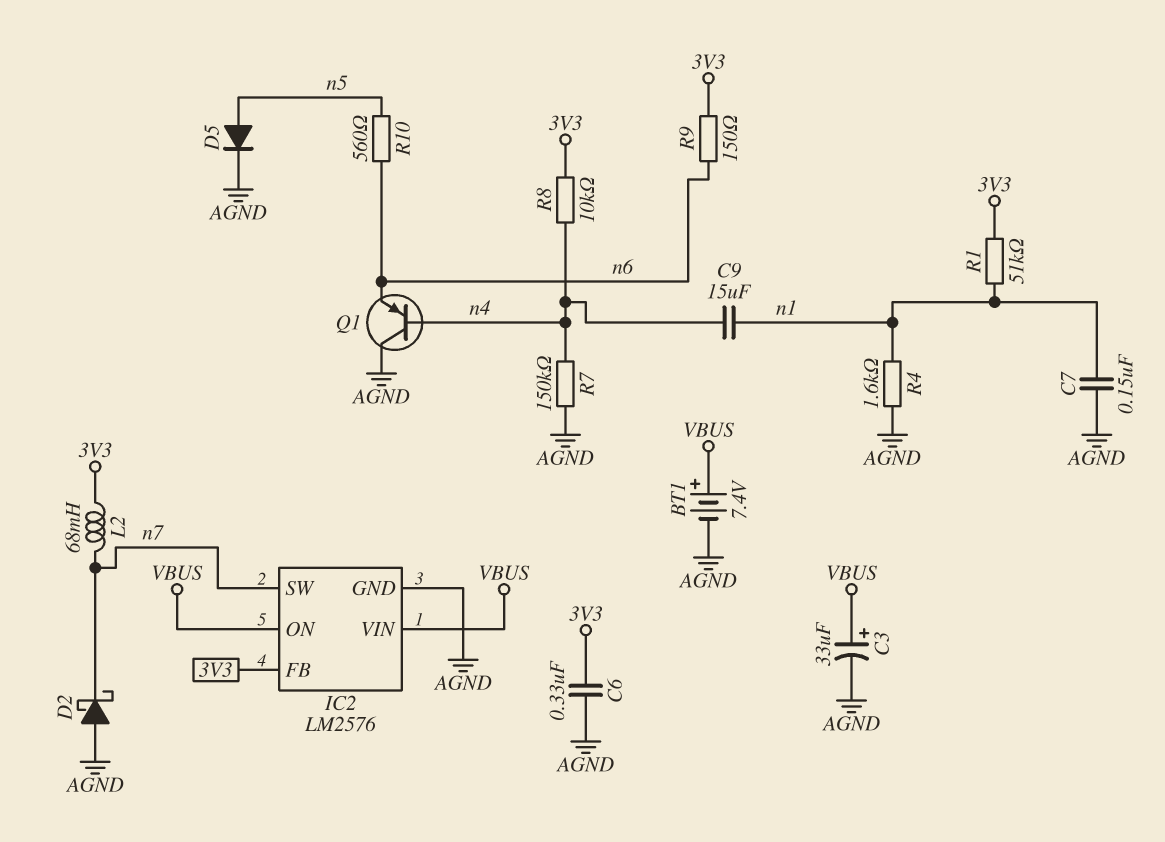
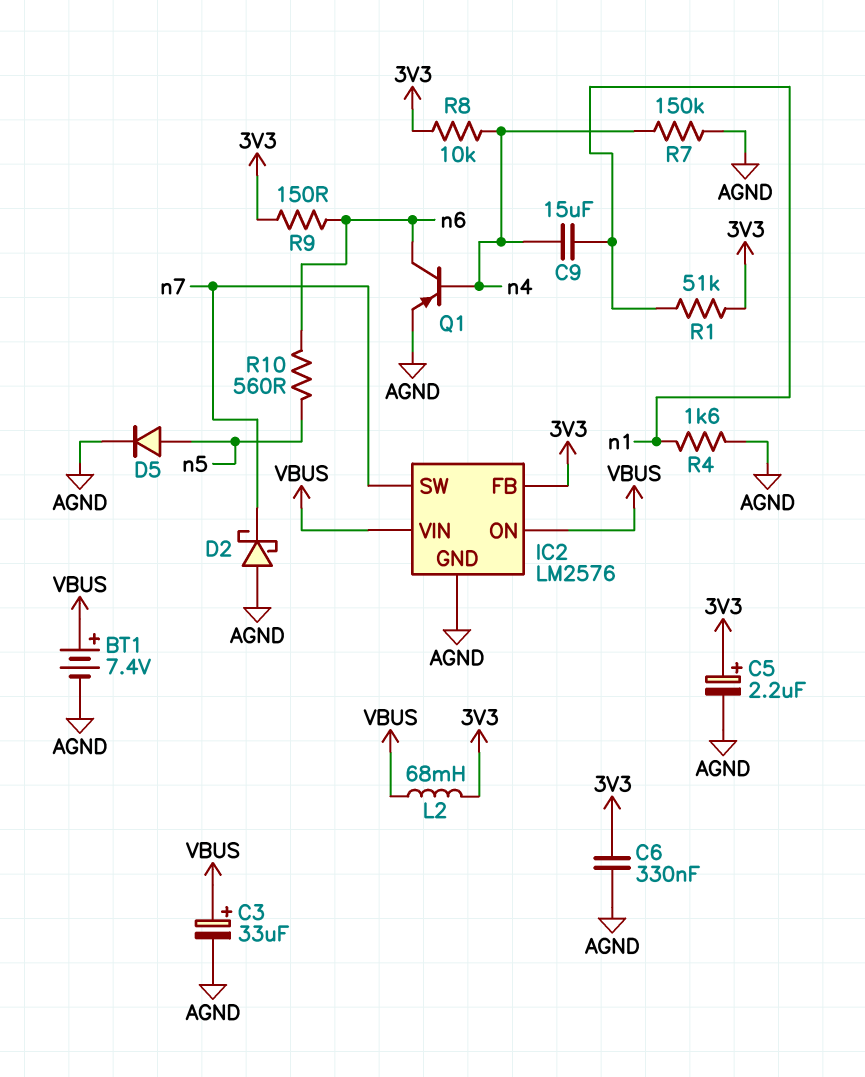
C5: none -> 2.2uF (plus 3V3, minus AGND)
C7: 150nF (AGND, n1) -> none
L2: 68mH (3V3, n7) -> 68mH (3V3, VBUS)
Q1: PNP (B n4, C AGND, E n6) -> PNP (B n4, C n6, E AGND)

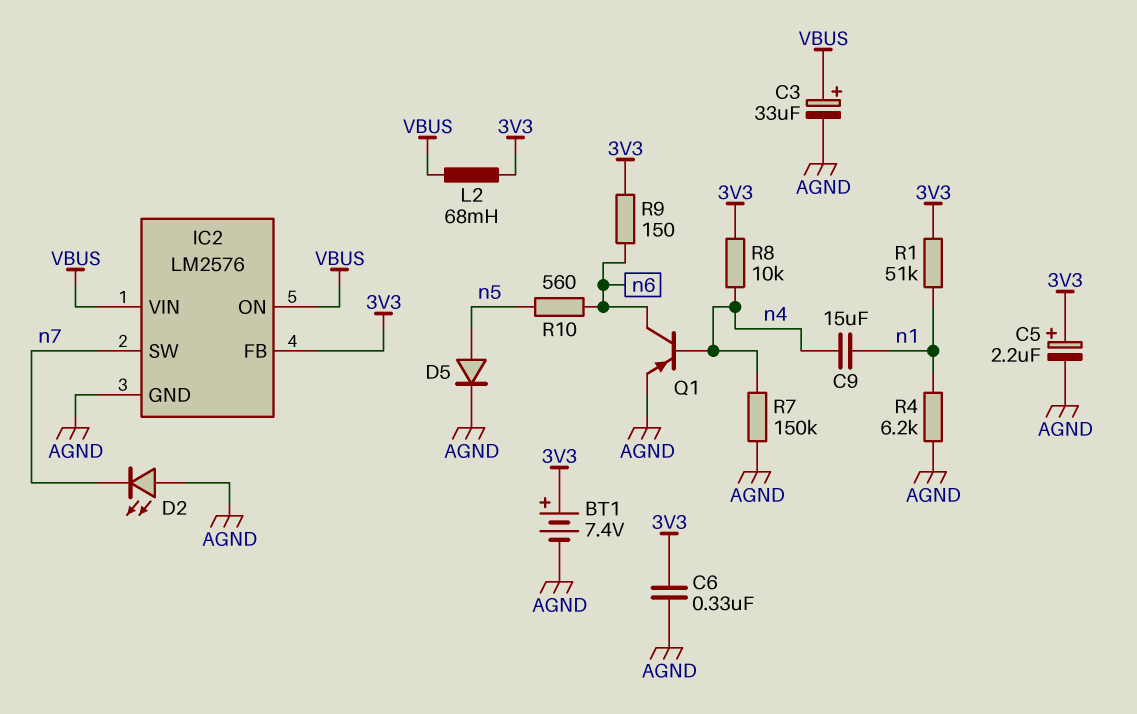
BT1: 7.4V (plus VBUS, minus AGND) -> 7.4V (plus 3V3, minus AGND)
D2: schottky (A AGND, K n7) -> LED (A AGND, K n7)
R4: 1.6k (AGND, n1) -> 6.2k (AGND, n1)

